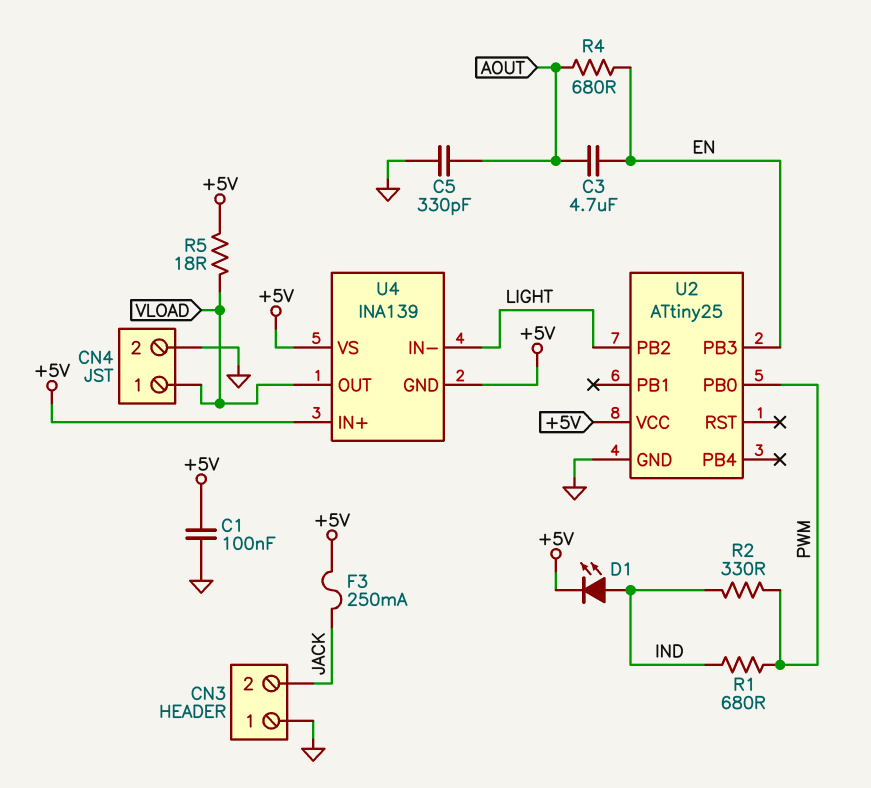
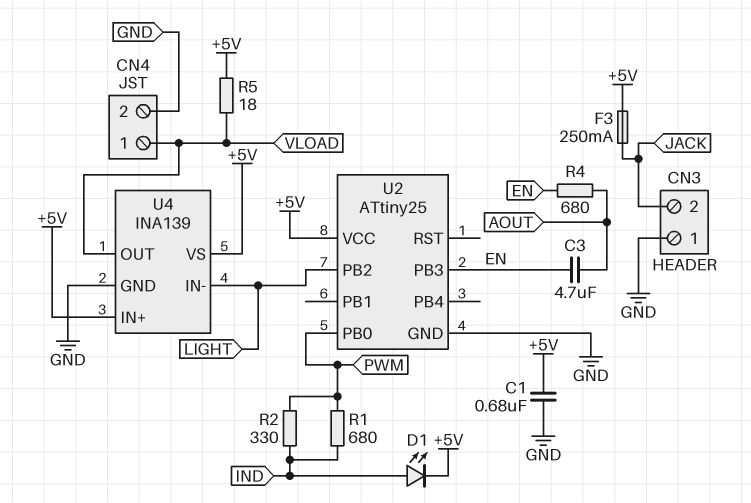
C1: 100nF (+5V, GND) -> 680nF (+5V, GND)
C5: 330pF (AOUT, GND) -> none
U4 pin GND: +5V -> GND

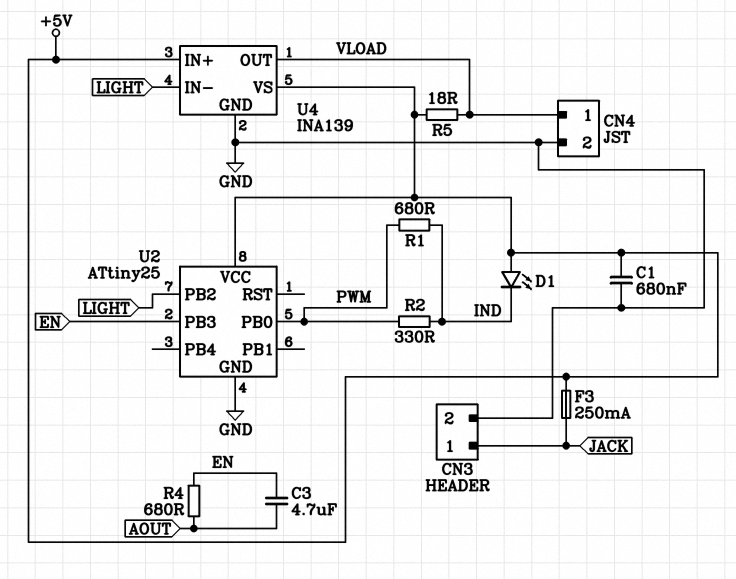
CN3 pin 1: GND -> JACK
CN3 pin 2: JACK -> GND
D1: LED (A IND, K +5V) -> LED (A +5V, K IND)

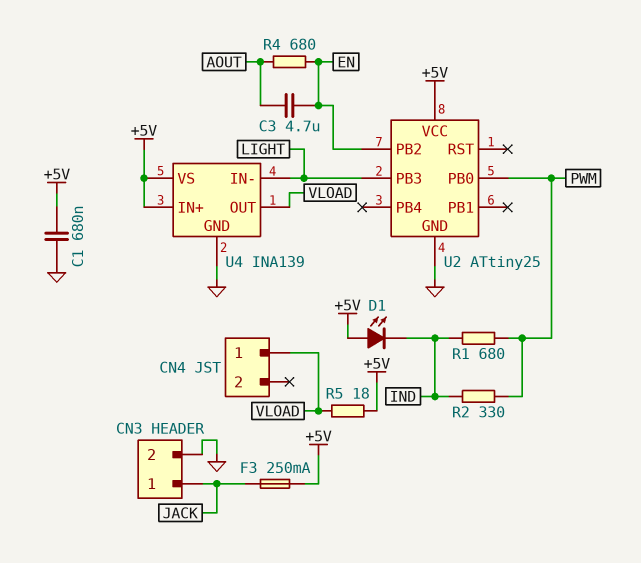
CN4 pin 2: GND -> none
U2 pin PB2: LIGHT -> EN
U2 pin PB3: EN -> LIGHT

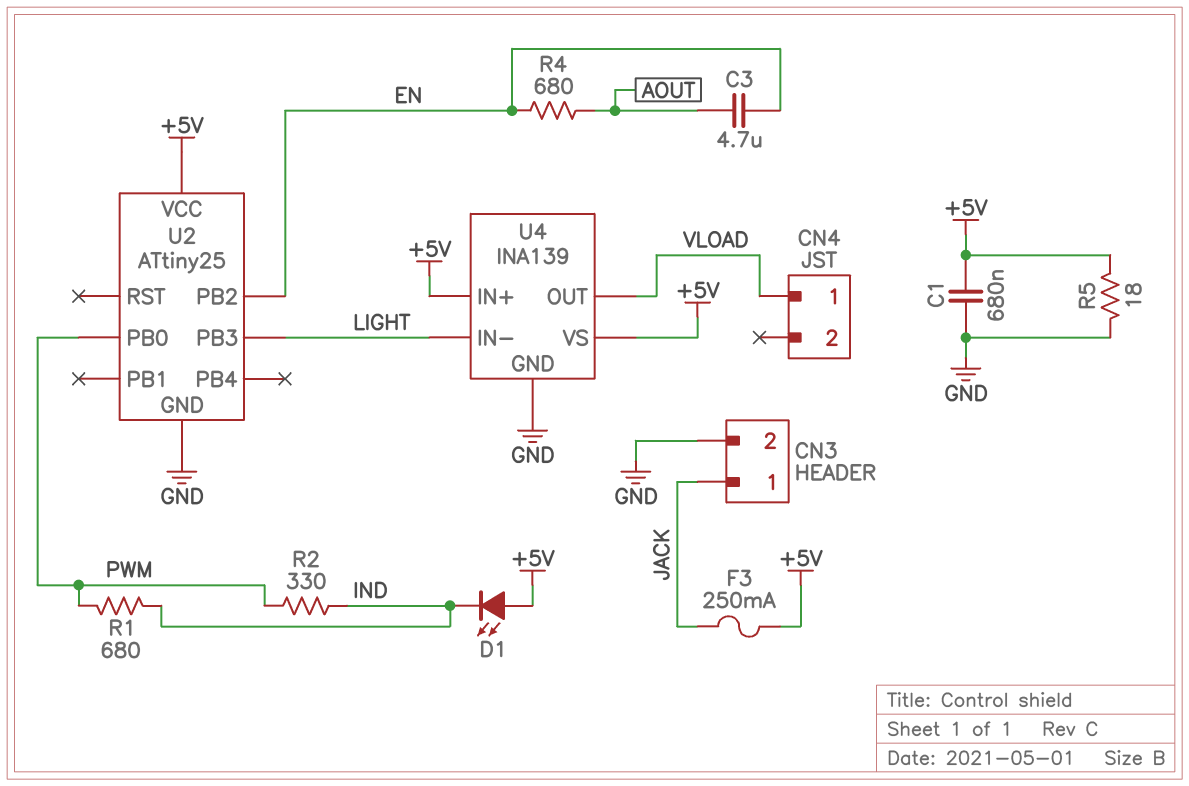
R5: 18 (+5V, VLOAD) -> 18 (+5V, GND)

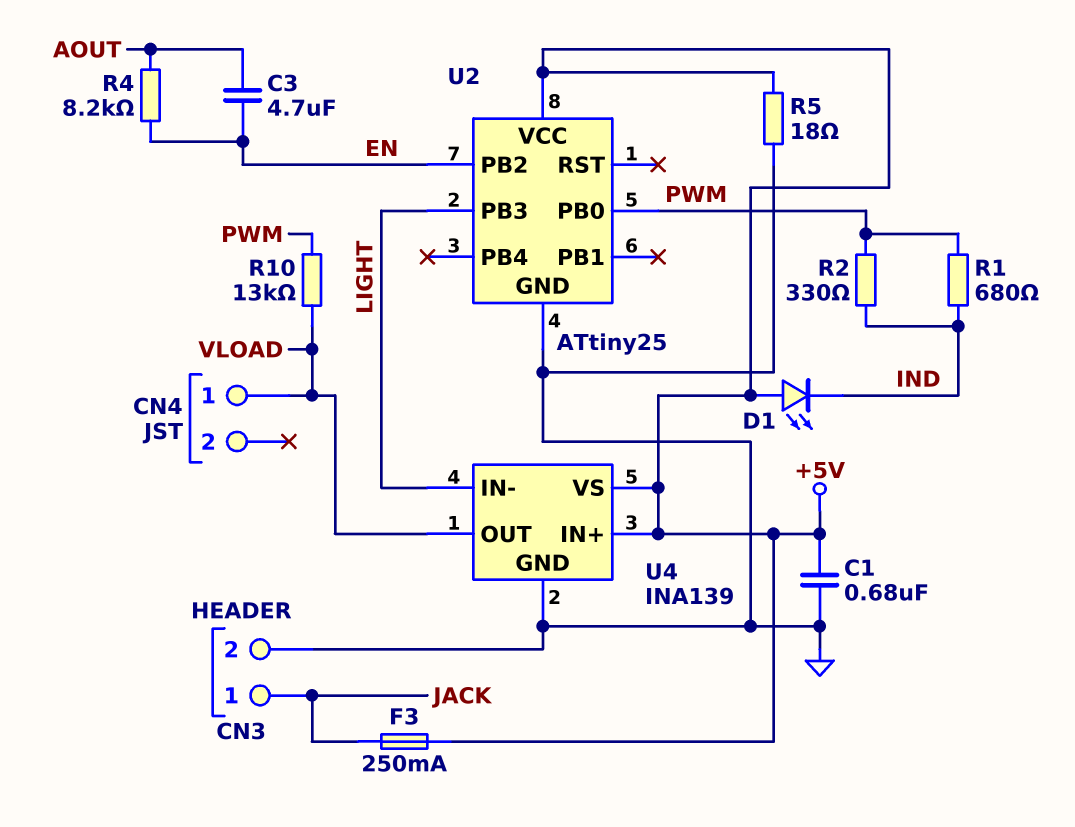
R4: 680 (AOUT, EN) -> 8.2k (AOUT, EN)
R10: none -> 13k (PWM, VLOAD)

